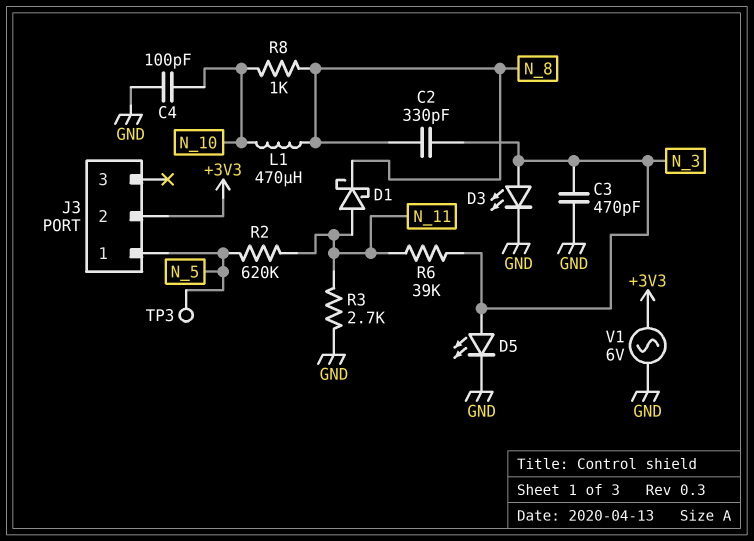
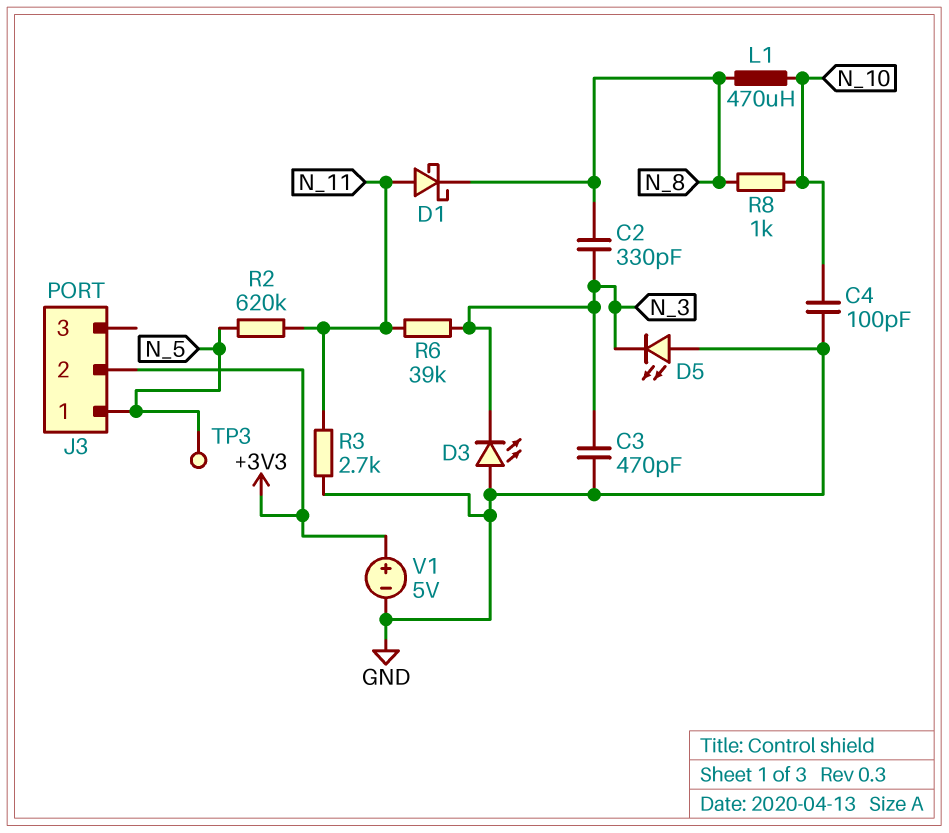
D3: LED (A N_3, K GND) -> LED (A GND, K N_3)
D5: LED (A N_3, K GND) -> LED (A GND, K N_3)
V1: AC 6V (+3V3, GND) -> 5V (plus +3V3, minus GND)

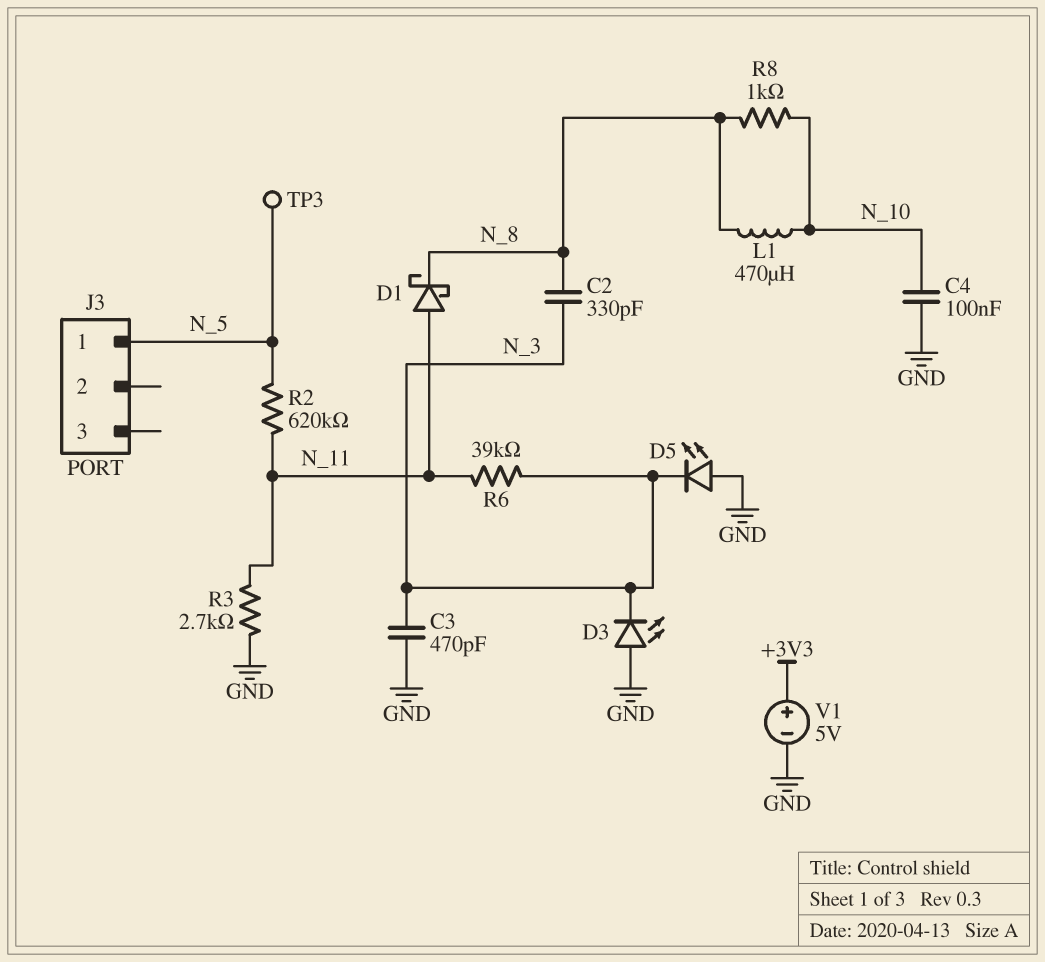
C4: 100pF (GND, N_10) -> 100nF (GND, N_10)
J3 pin 2: +3V3 -> none

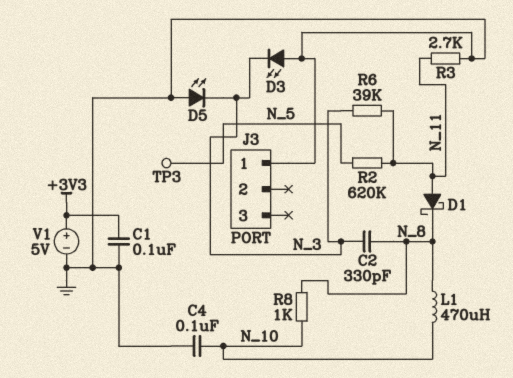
C1: none -> 100nF (+3V3, GND)
C3: 470pF (GND, N_3) -> none
J3 pin 1: N_5 -> GND

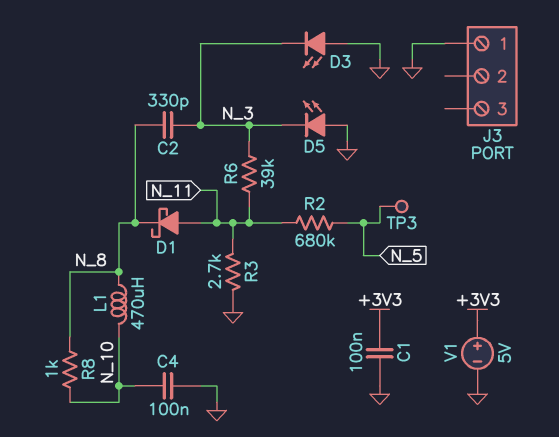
R2: 620k (N_5, N_11) -> 680k (N_5, N_11)

